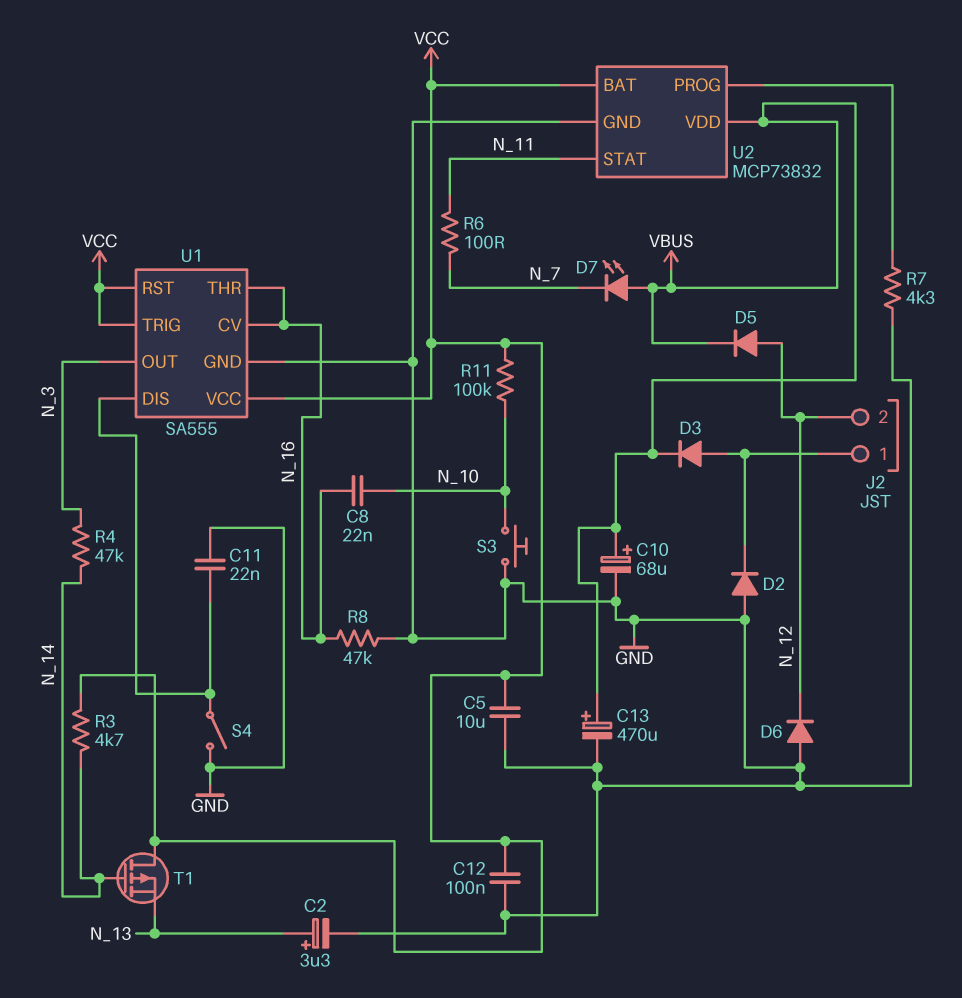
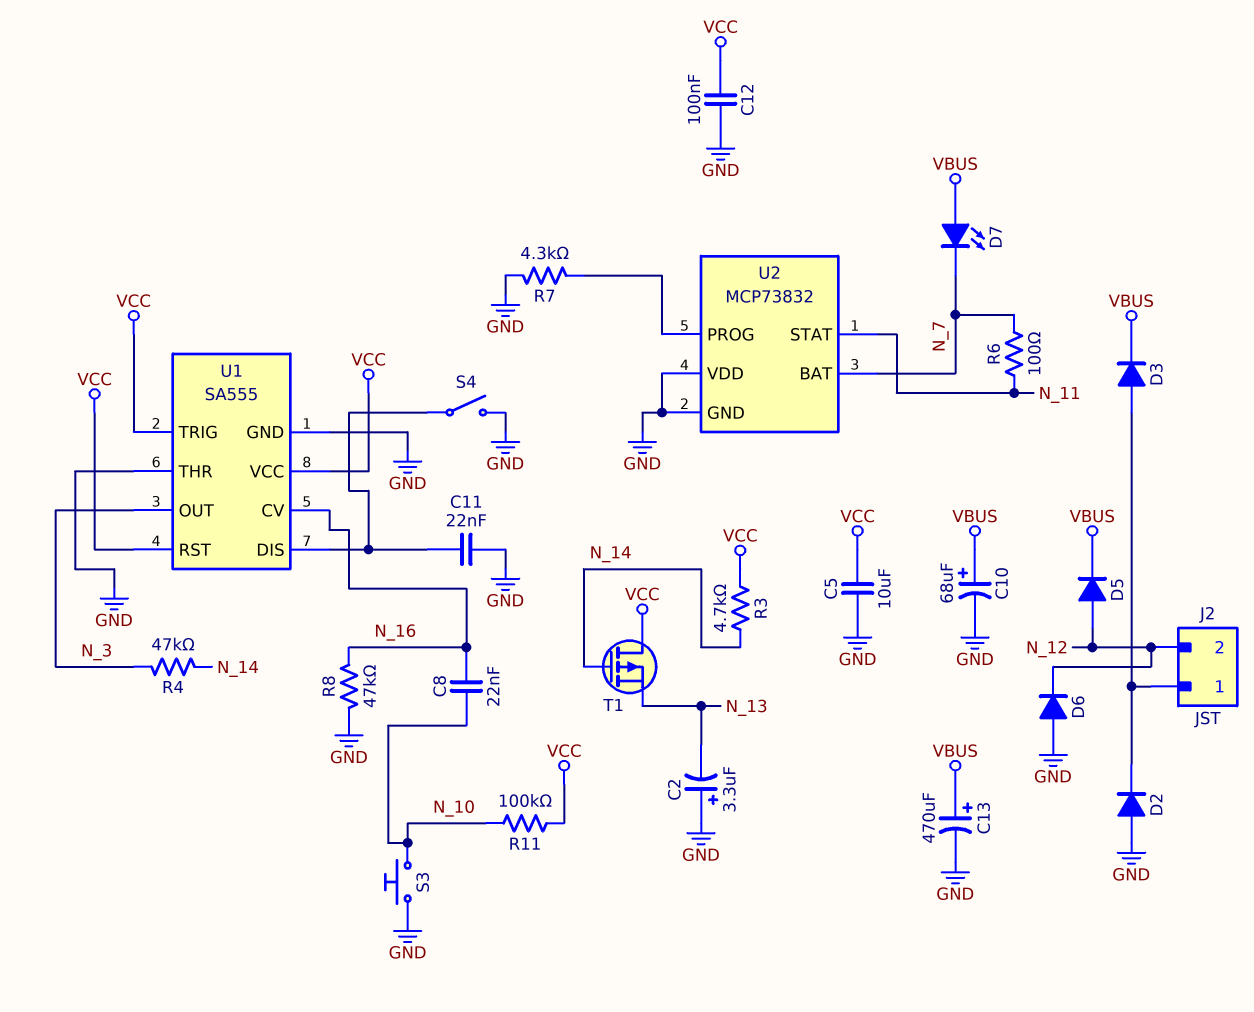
C2: 3.3uF (plus N_13, minus GND) -> 3.3uF (plus GND, minus N_13)
U1 pin THR: N_16 -> GND
U2 pin BAT: VCC -> N_7
U2 pin VDD: VBUS -> GND

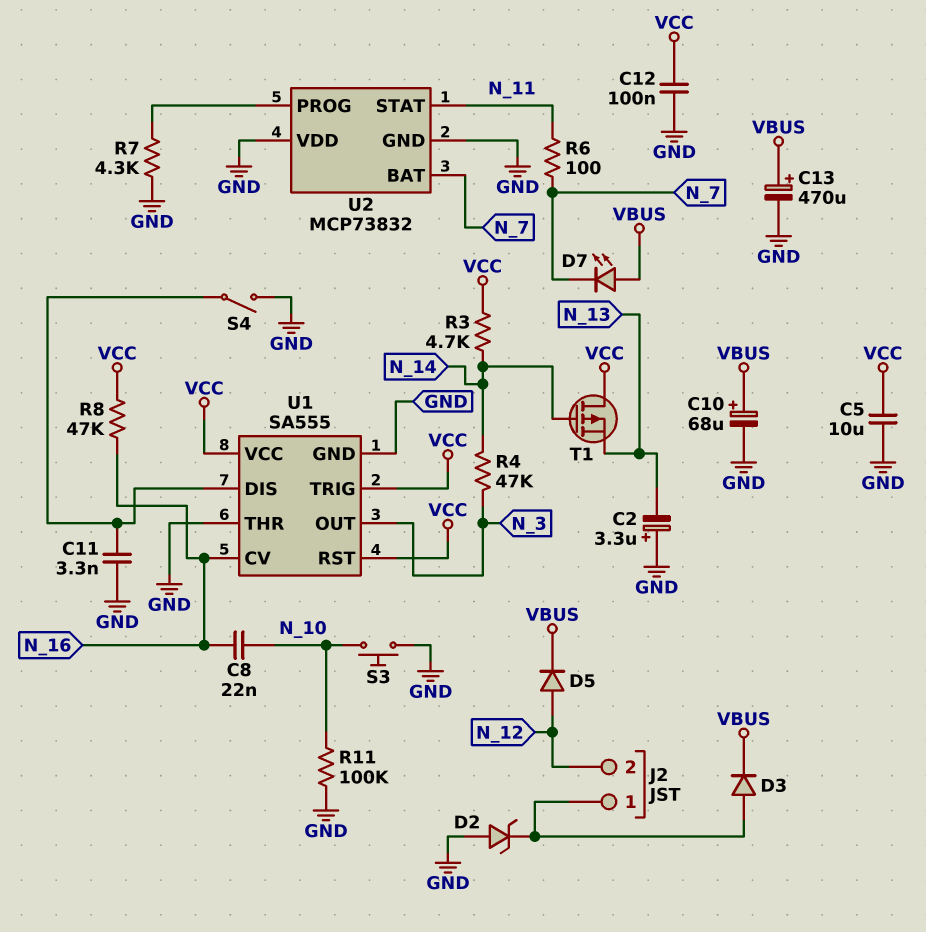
C11: 22nF (GND, U1/DIS) -> 3.3nF (GND, U1/DIS)
D2: diode (A GND, K J2/1) -> zener (A GND, K J2/1)
D6: diode (A GND, K N_12) -> none
R8: 47k (GND, N_16) -> 47k (N_16, VCC)
R11: 100k (N_10, VCC) -> 100k (GND, N_10)

